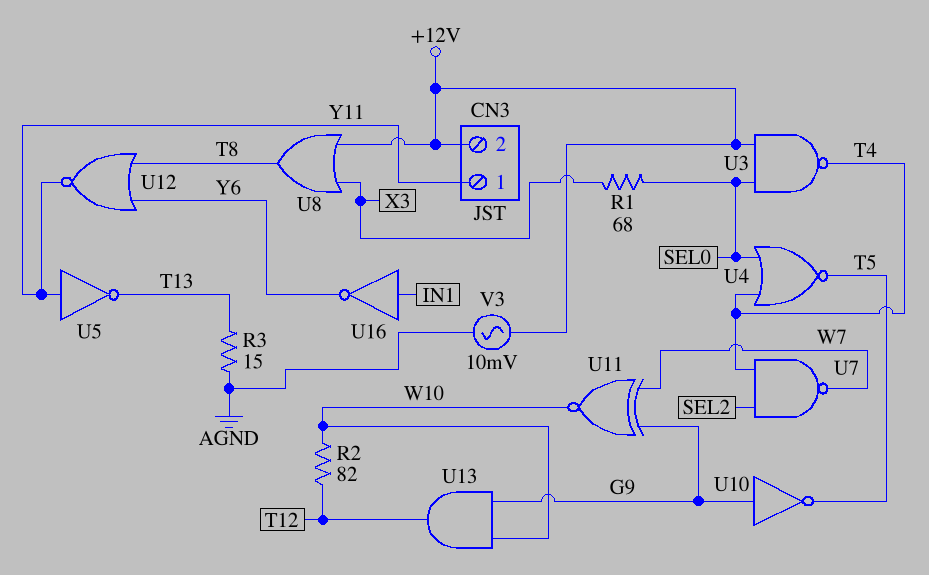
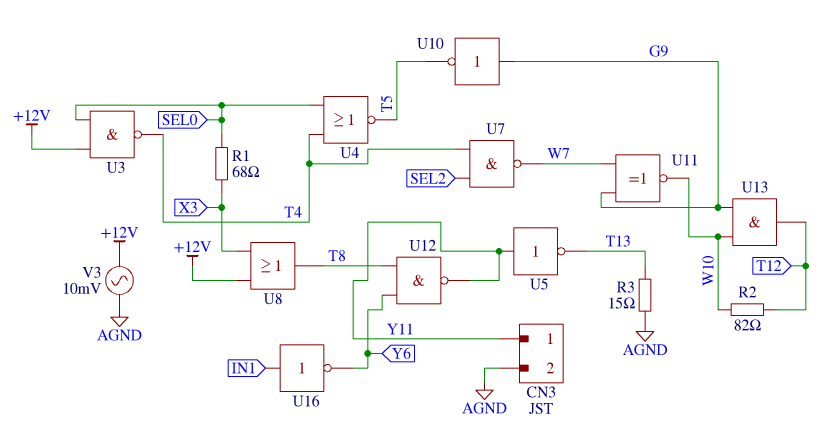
CN3 pin 2: +12V -> AGND
U12: NOR (in T8, in Y6, out Y11) -> NAND (in T8, in Y6, out Y11)

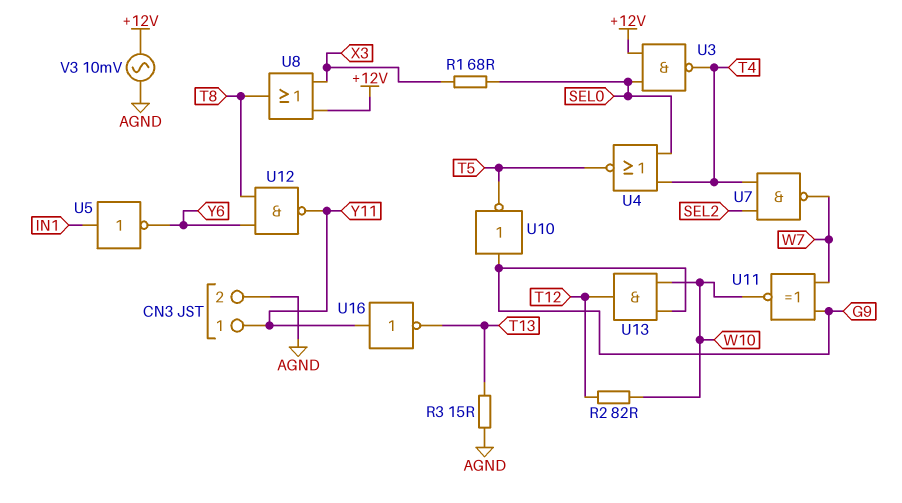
U5: NOT (in Y11, out T13) -> NOT (in IN1, out Y6)
U16: NOT (in IN1, out Y6) -> NOT (in Y11, out T13)

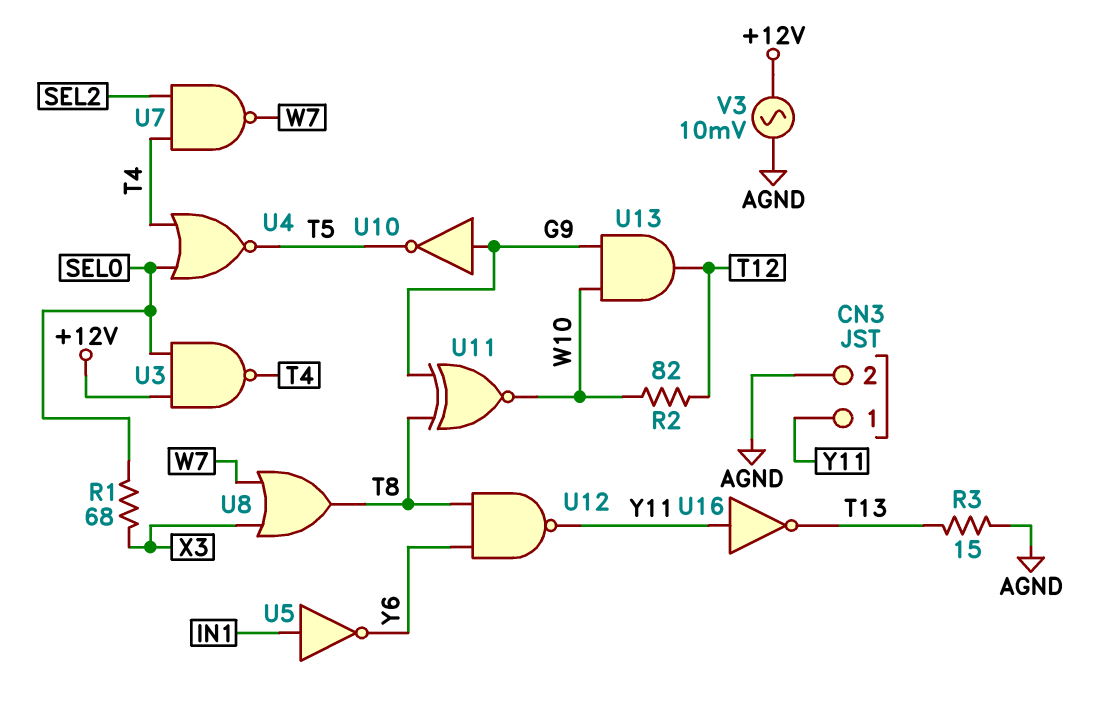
U8: OR (in +12V, in X3, out T8) -> OR (in W7, in X3, out T8)
U11: XNOR (in G9, in W7, out W10) -> XNOR (in G9, in T8, out W10)

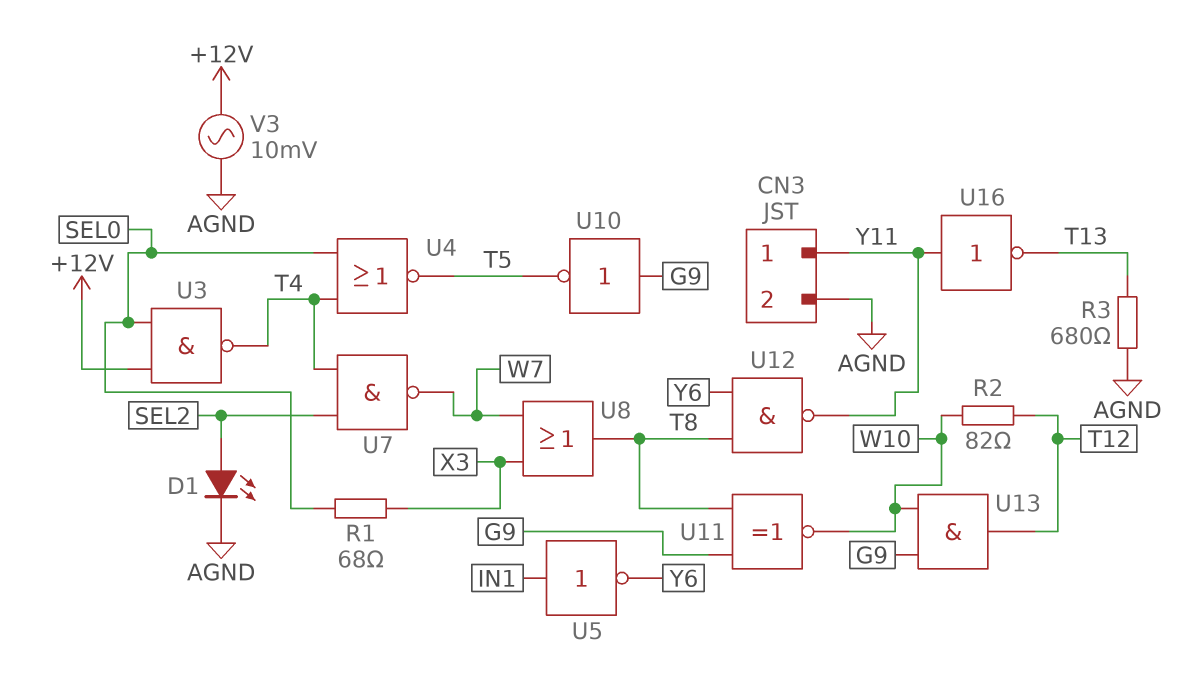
D1: none -> LED (A SEL2, K AGND)
R3: 15 (AGND, T13) -> 680 (AGND, T13)

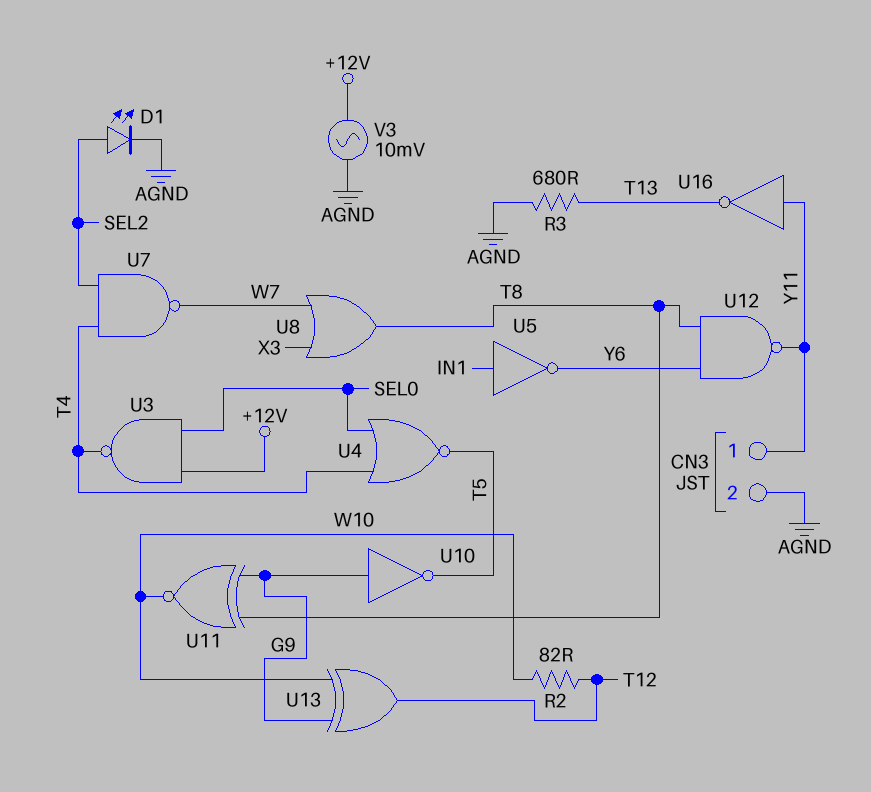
R1: 68 (SEL0, X3) -> none
U13: AND (in G9, in W10, out T12) -> XOR (in G9, in W10, out T12)

